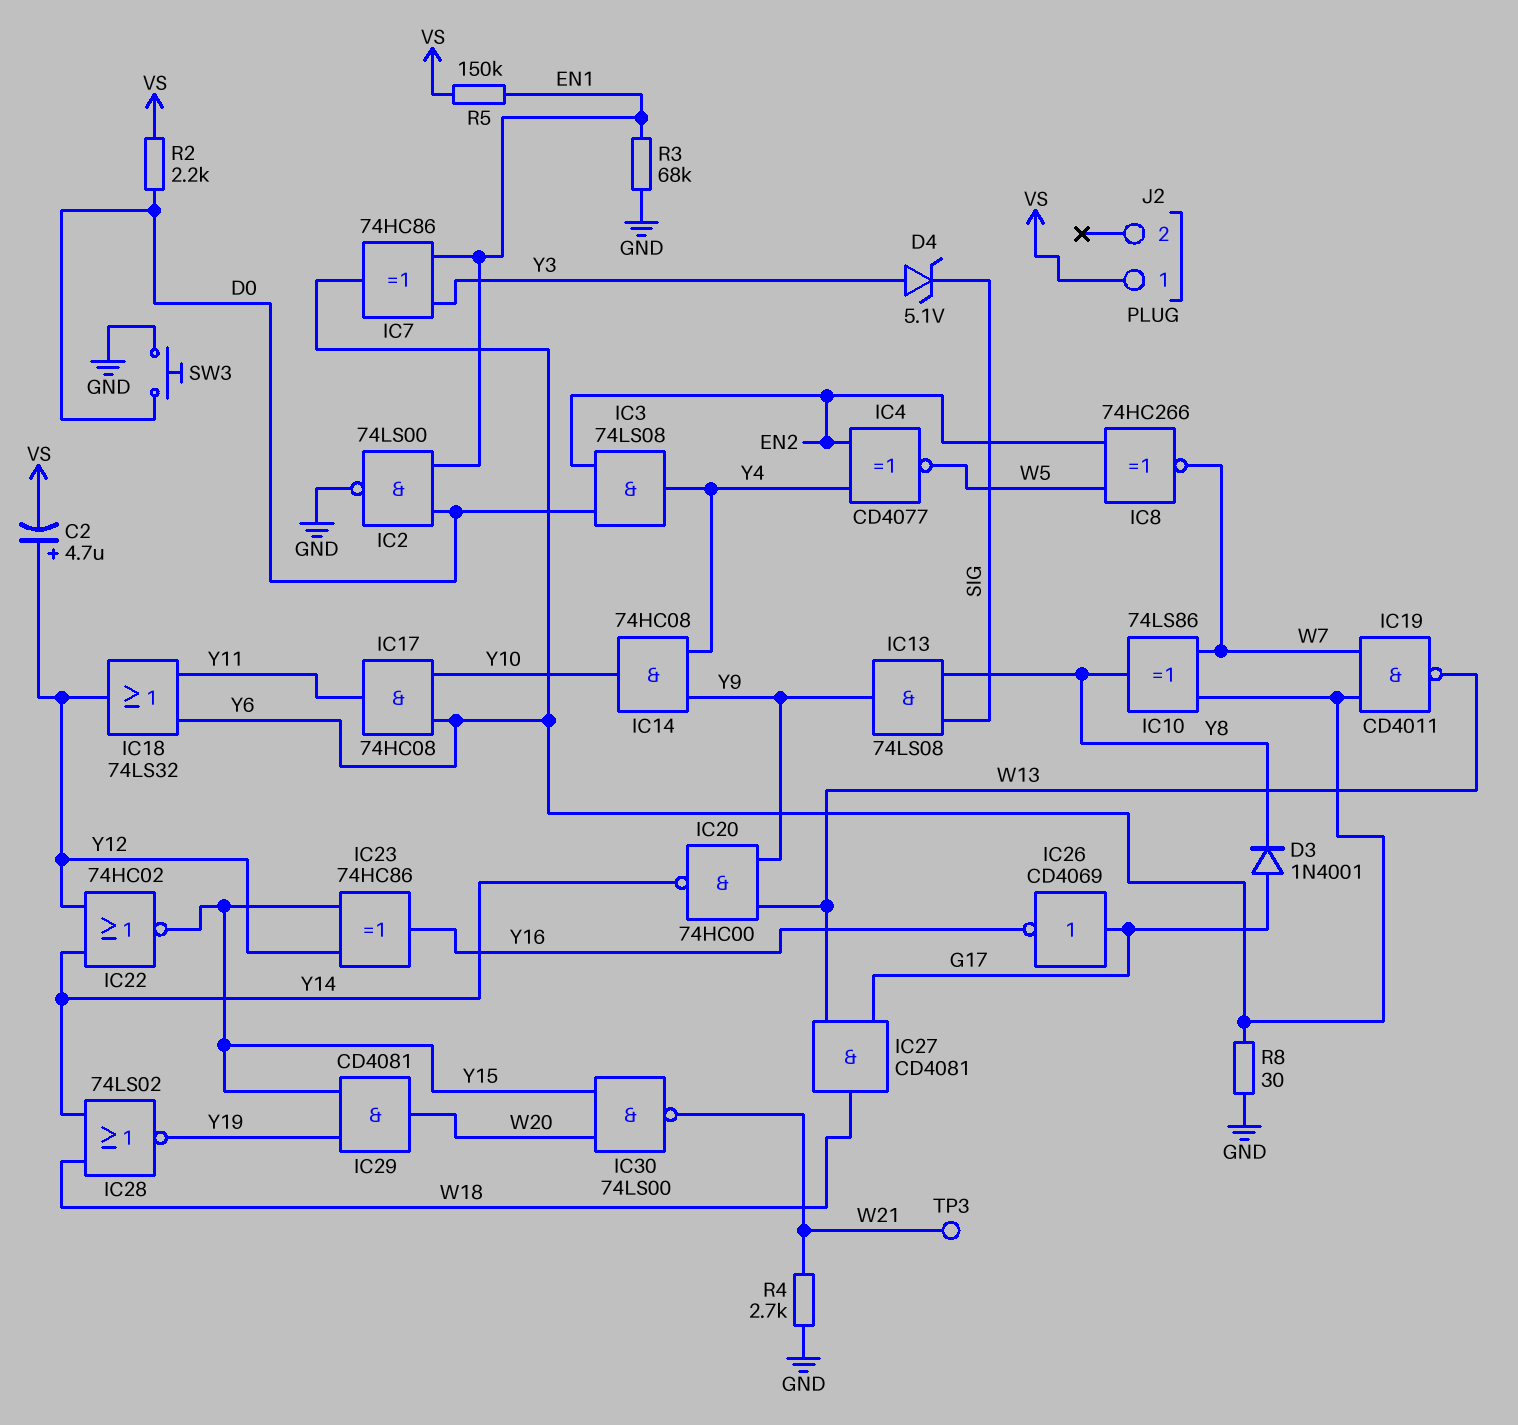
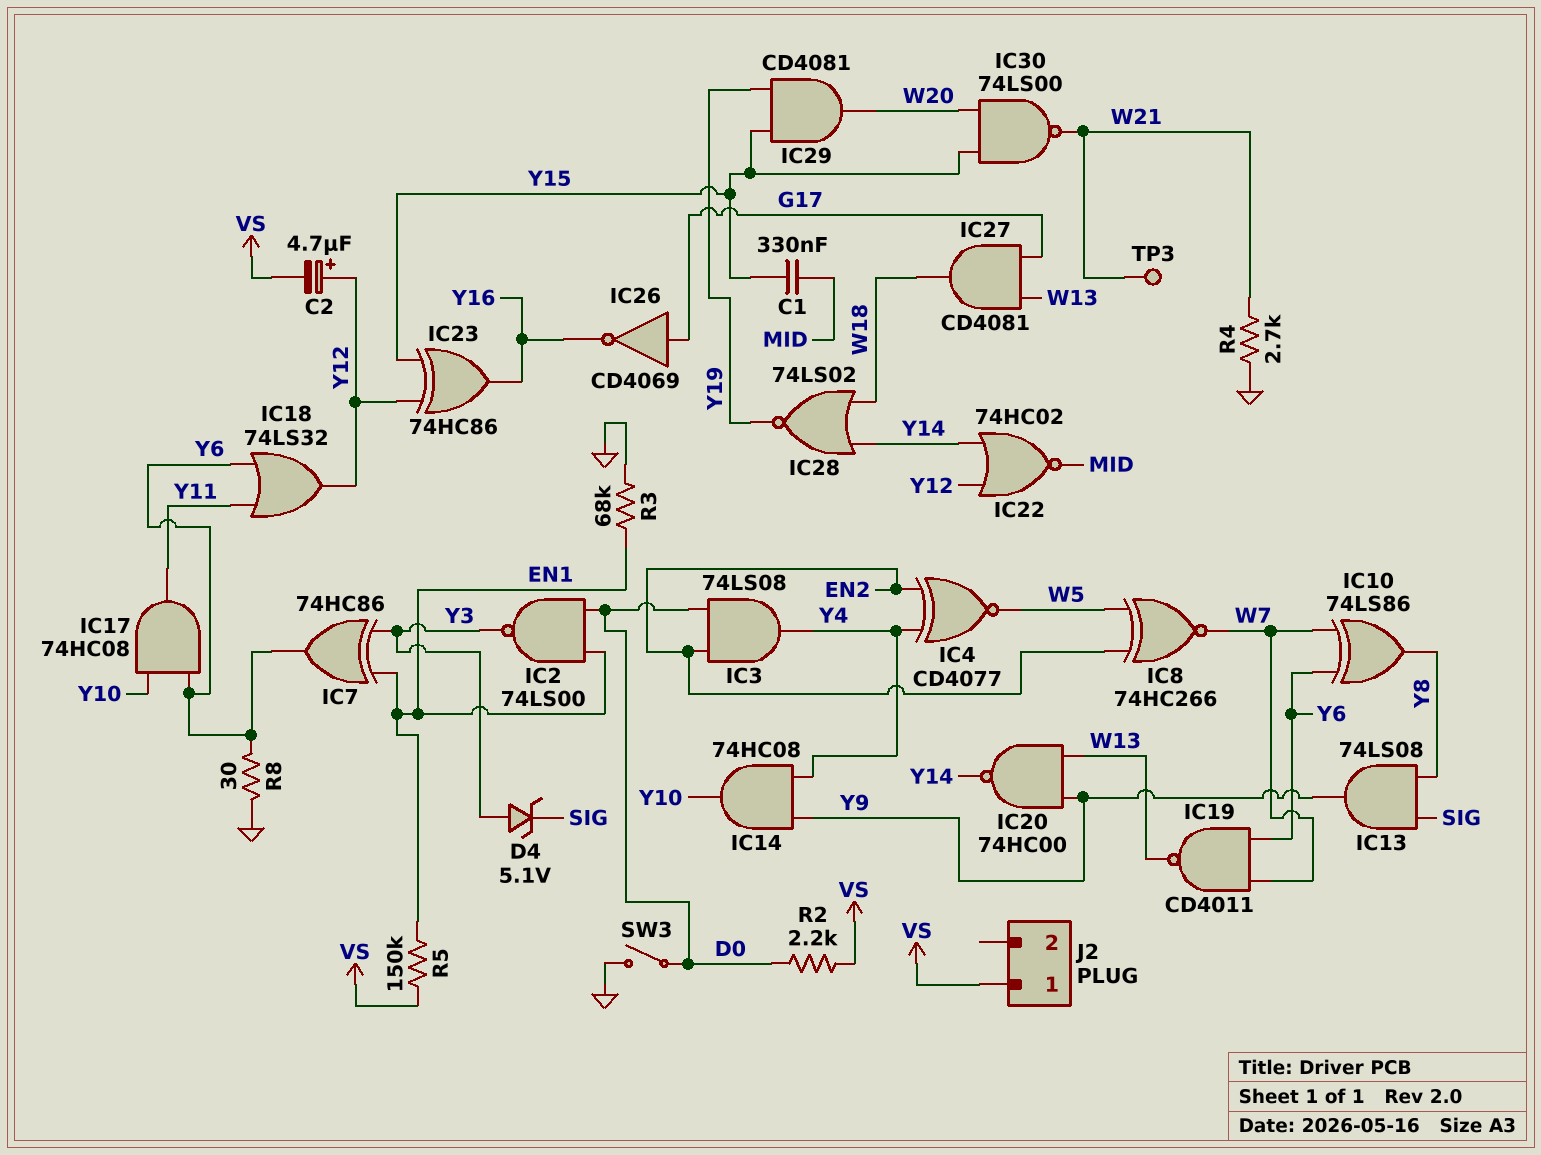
C1: none -> 330nF (MID, Y15)
D3: diode 1N4001 (A G17, K Y8) -> none
IC2: NAND 74LS00 (in D0, in EN1, out GND) -> NAND 74LS00 (in D0, in EN1, out Y3)
IC22: NOR 74HC02 (in Y12, in Y14, out Y15) -> NOR 74HC02 (in Y12, in Y14, out MID)
SW3: button (D0, GND) -> switch (D0, GND)

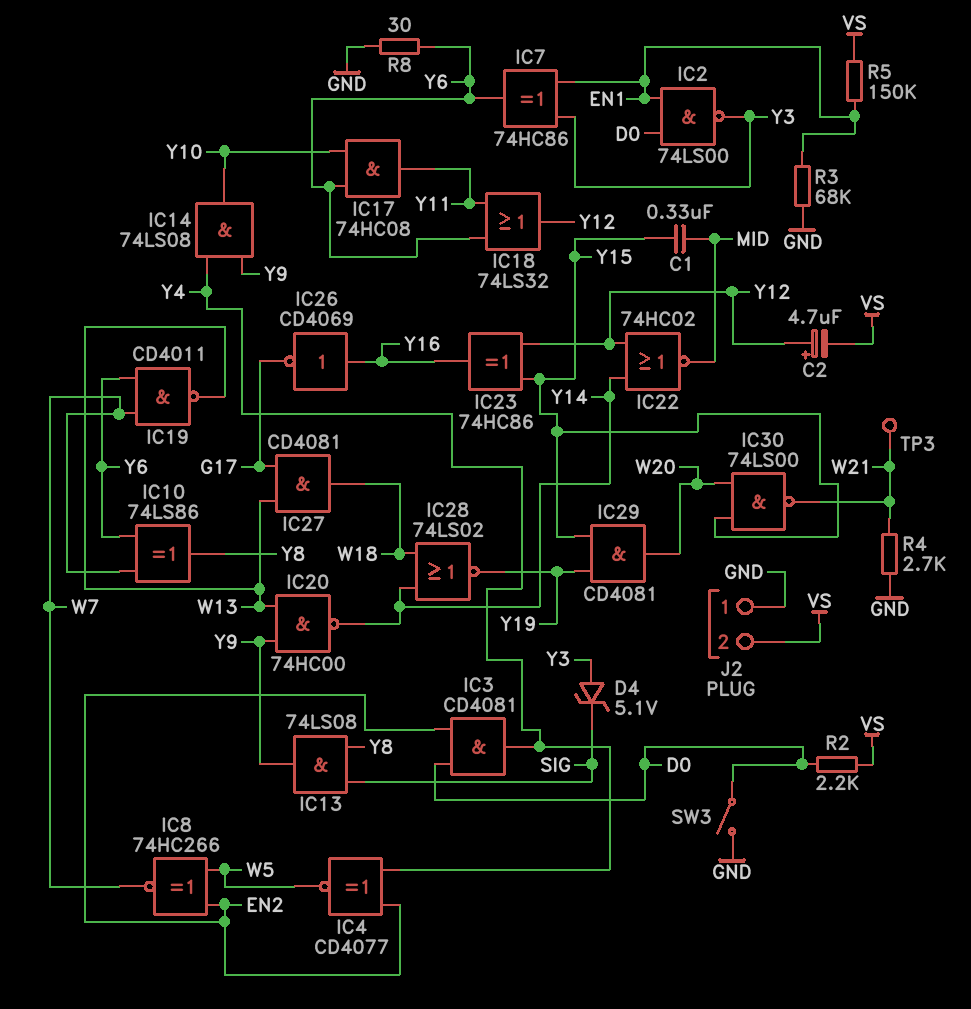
IC3: AND 74LS08 (in D0, in EN2, out Y4) -> AND CD4081 (in D0, in EN2, out Y4)
IC14: AND 74HC08 (in Y4, in Y9, out Y10) -> AND 74LS08 (in Y4, in Y9, out Y10)
IC26: NOT CD4069 (in G17, out Y16) -> NOT CD4069 (in Y16, out G17)
J2 pin 1: VS -> GND
J2 pin 2: none -> VS

